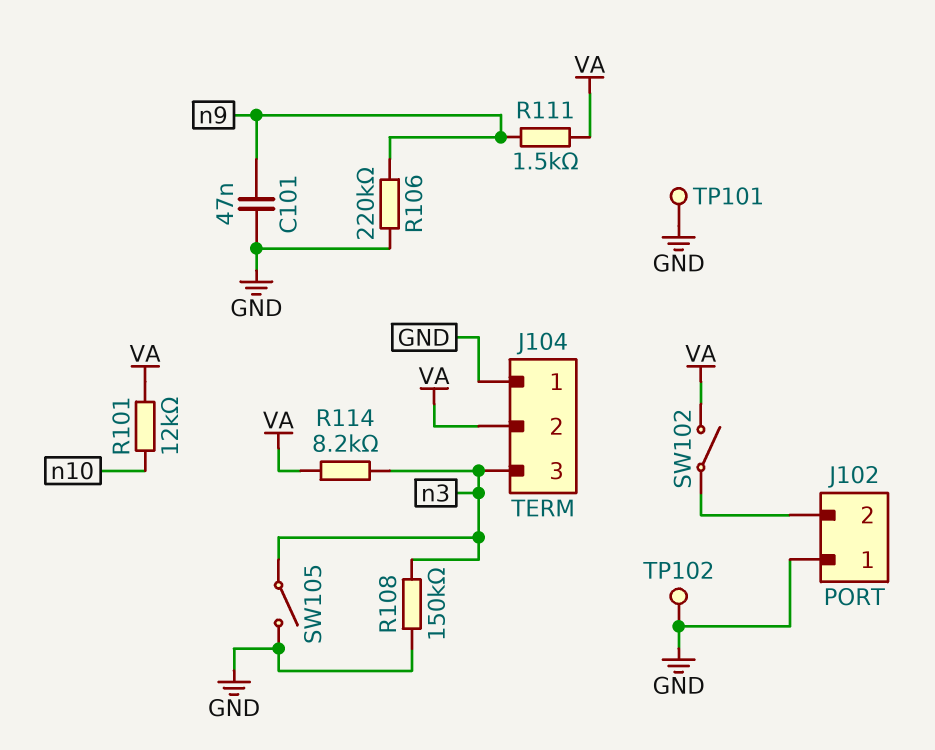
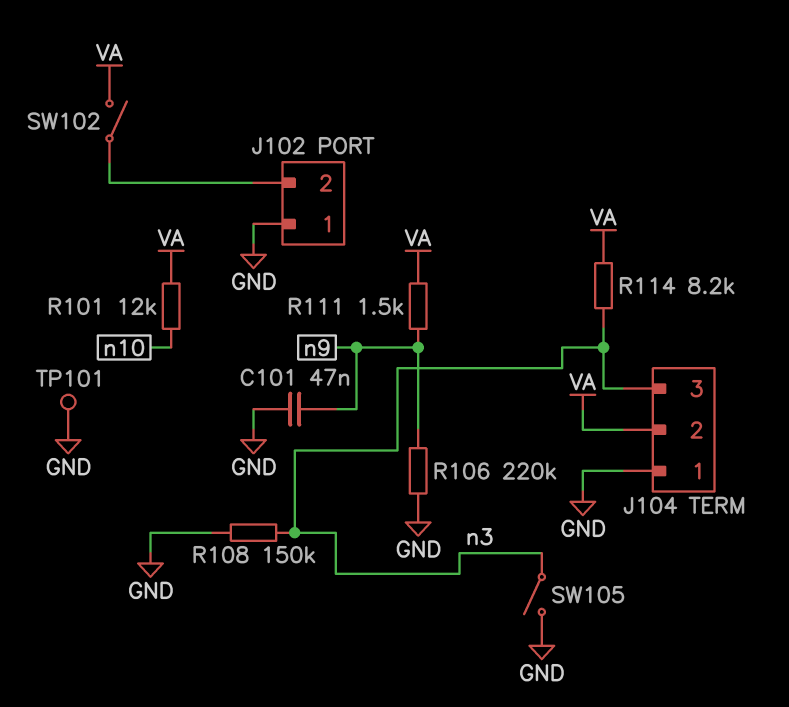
TP102: test point (GND) -> none

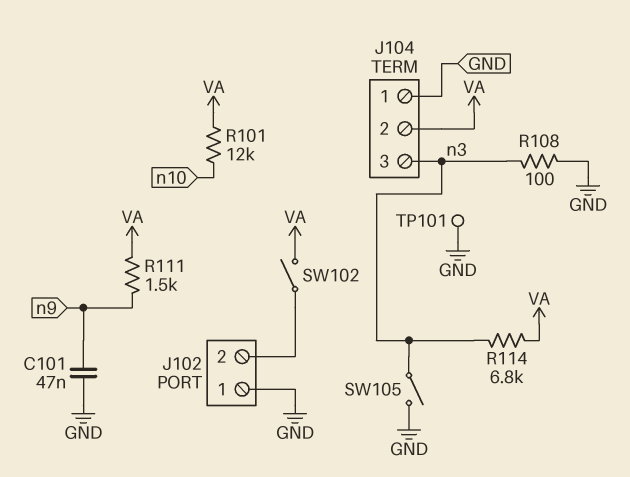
R106: 220k (GND, n9) -> none
R108: 150k (GND, n3) -> 100 (GND, n3)
R114: 8.2k (VA, n3) -> 6.8k (VA, n3)

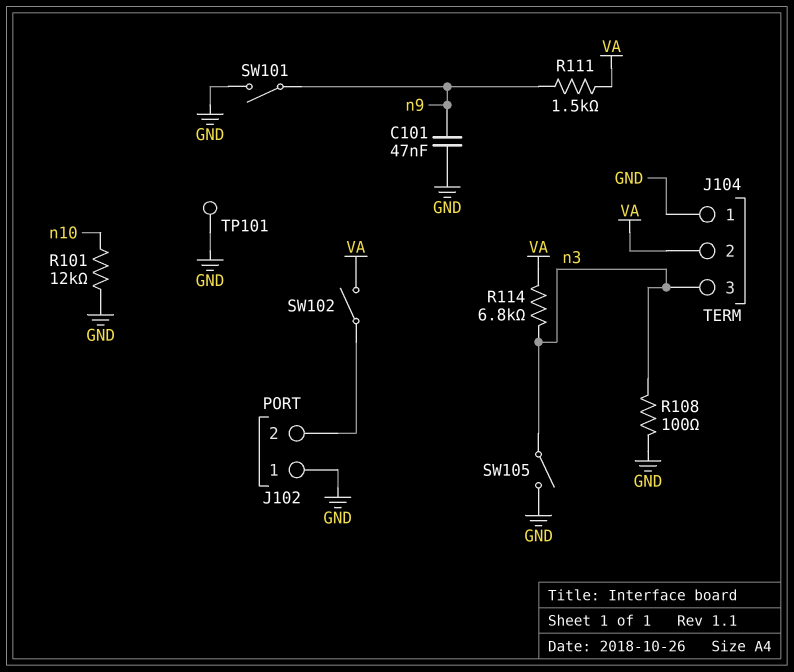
R101: 12k (VA, n10) -> 12k (GND, n10)
SW101: none -> switch (GND, n9)

